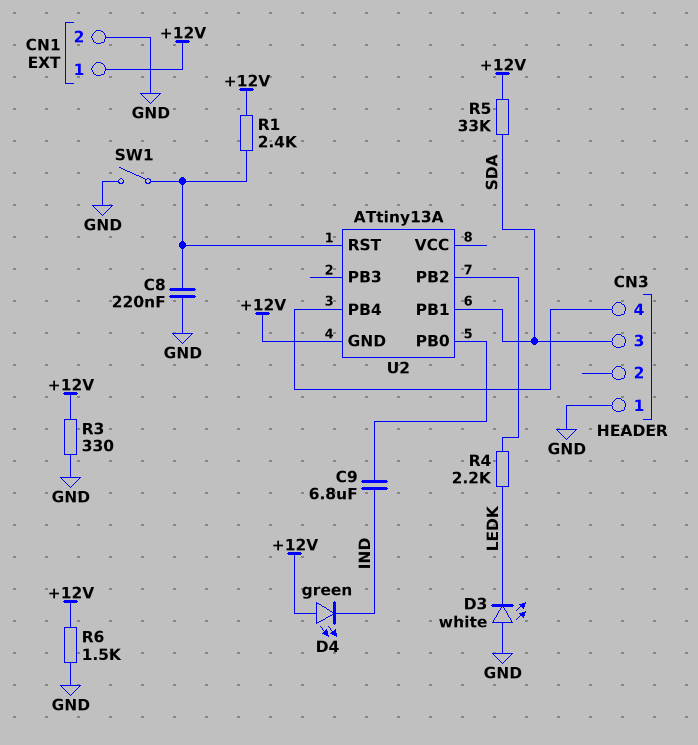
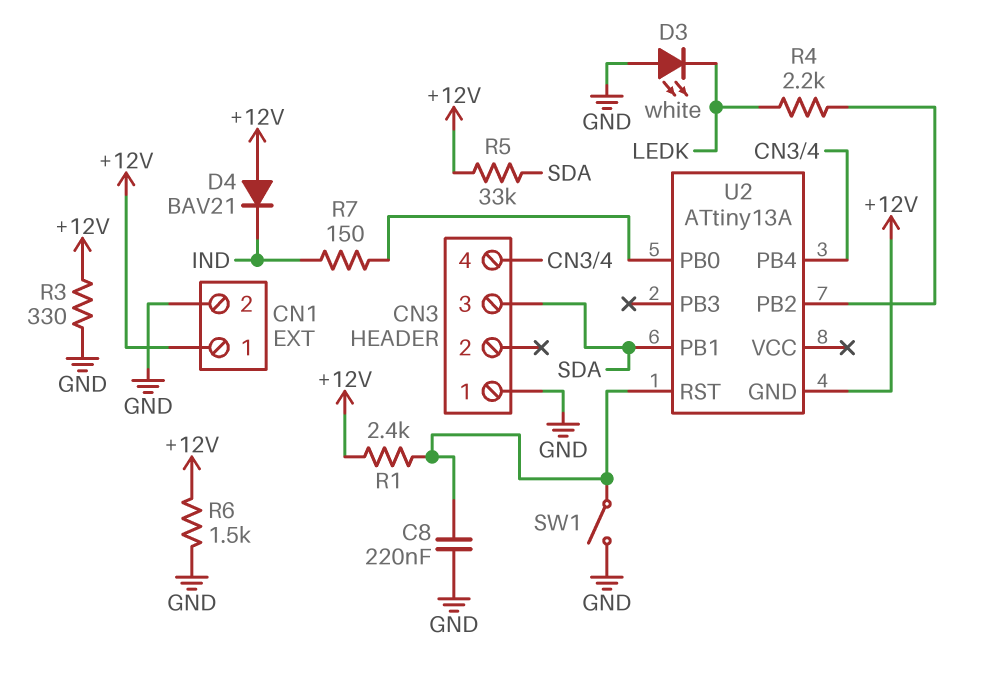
C9: 6.8uF (IND, U2/PB0) -> none
D4: LED green (A +12V, K IND) -> diode BAV21 (A +12V, K IND)
R7: none -> 150 (IND, U2/PB0)

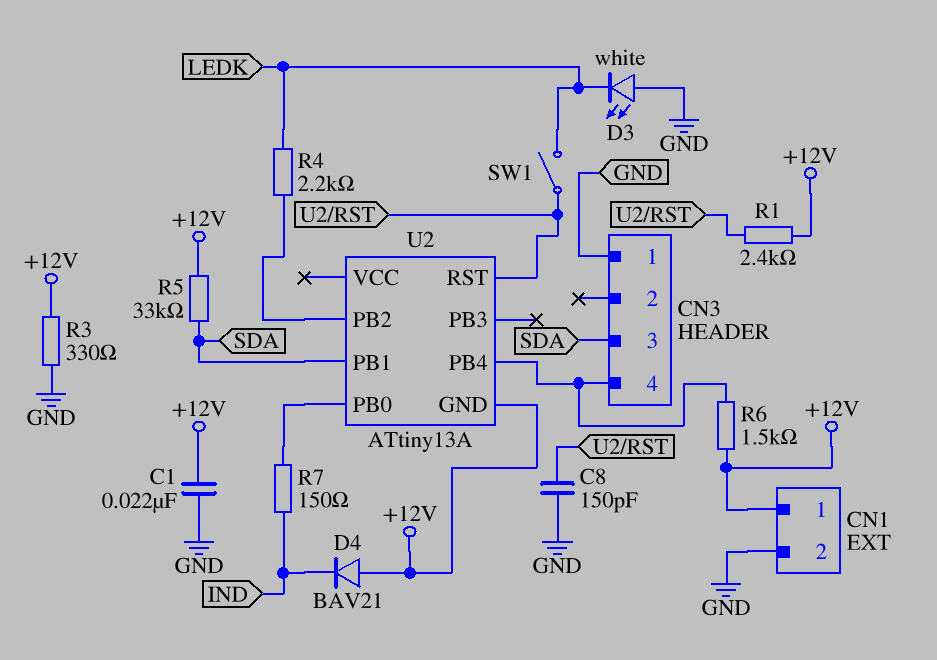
C1: none -> 22nF (+12V, GND)
C8: 220nF (GND, U2/RST) -> 150pF (GND, U2/RST)
R6: 1.5k (+12V, GND) -> 1.5k (+12V, CN3/4)
SW1: switch (GND, U2/RST) -> switch (LEDK, U2/RST)

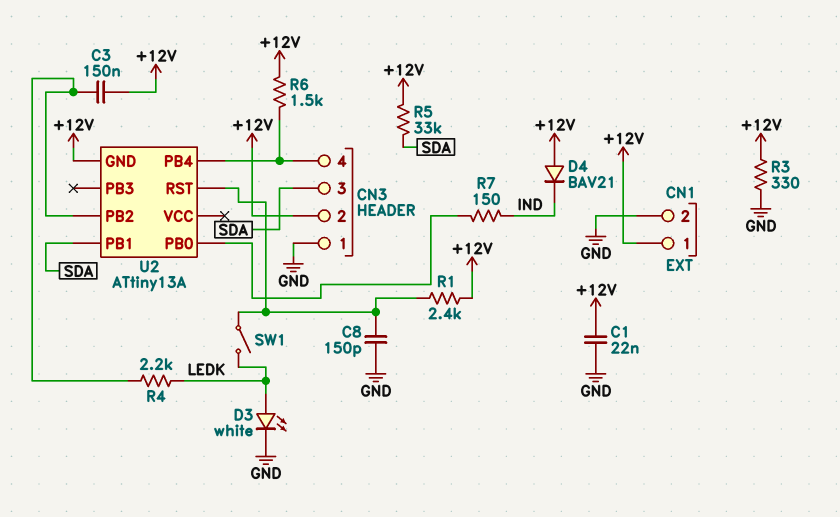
C3: none -> 150nF (+12V, U2/PB2)
CN3 pin 2: none -> +12V
D3: LED white (A GND, K LEDK) -> LED white (A LEDK, K GND)

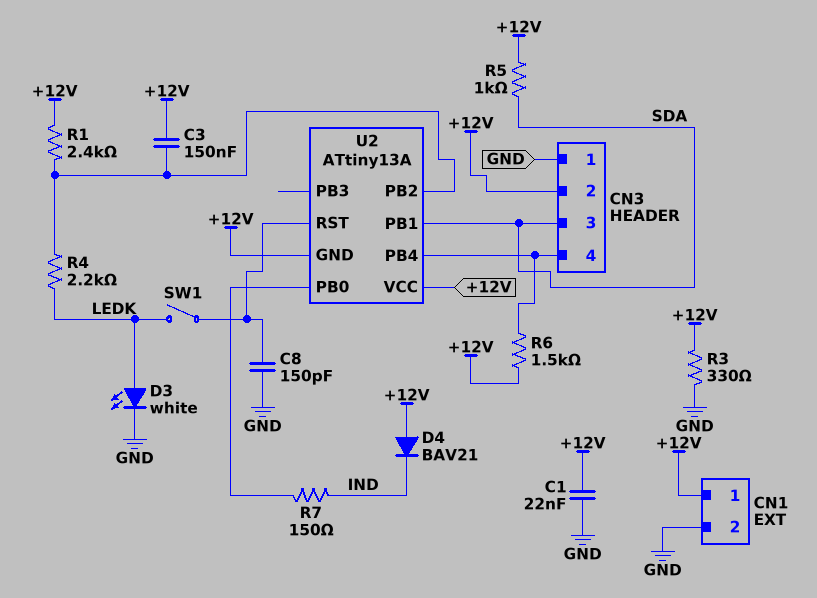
R1: 2.4k (+12V, U2/RST) -> 2.4k (+12V, U2/PB2)
R5: 33k (+12V, SDA) -> 1k (+12V, SDA)
U2 pin VCC: none -> +12V

